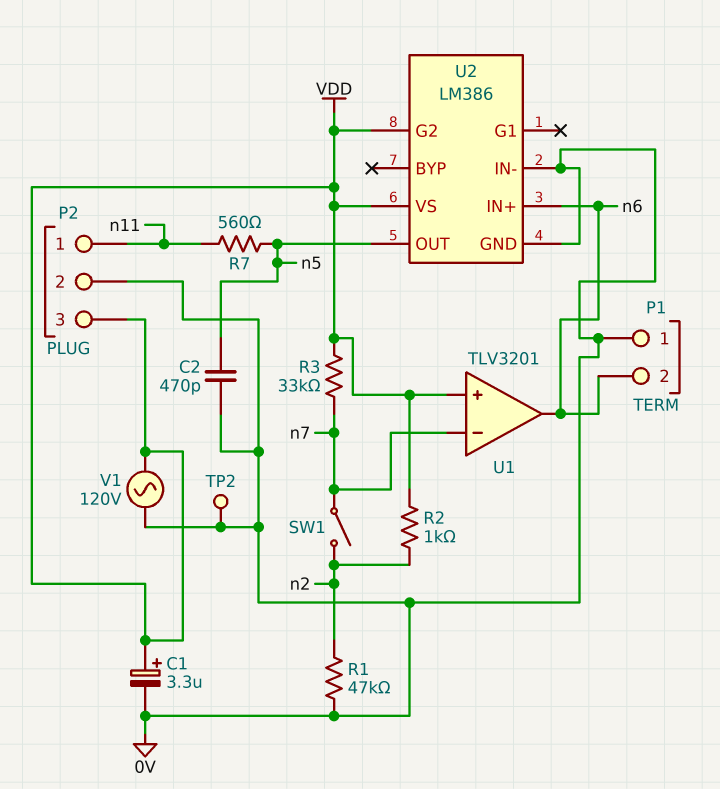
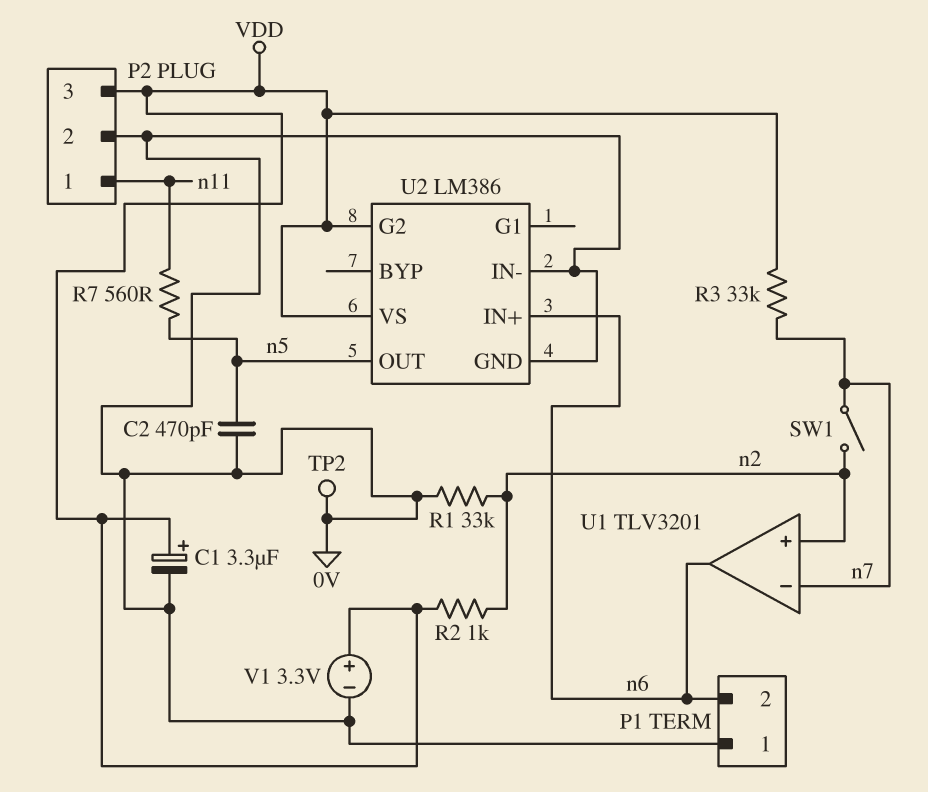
R1: 47k (0V, n2) -> 33k (0V, n2)
U1 pin in+: VDD -> n2
V1: AC 120V (0V, VDD) -> 3.3V (plus VDD, minus 0V)

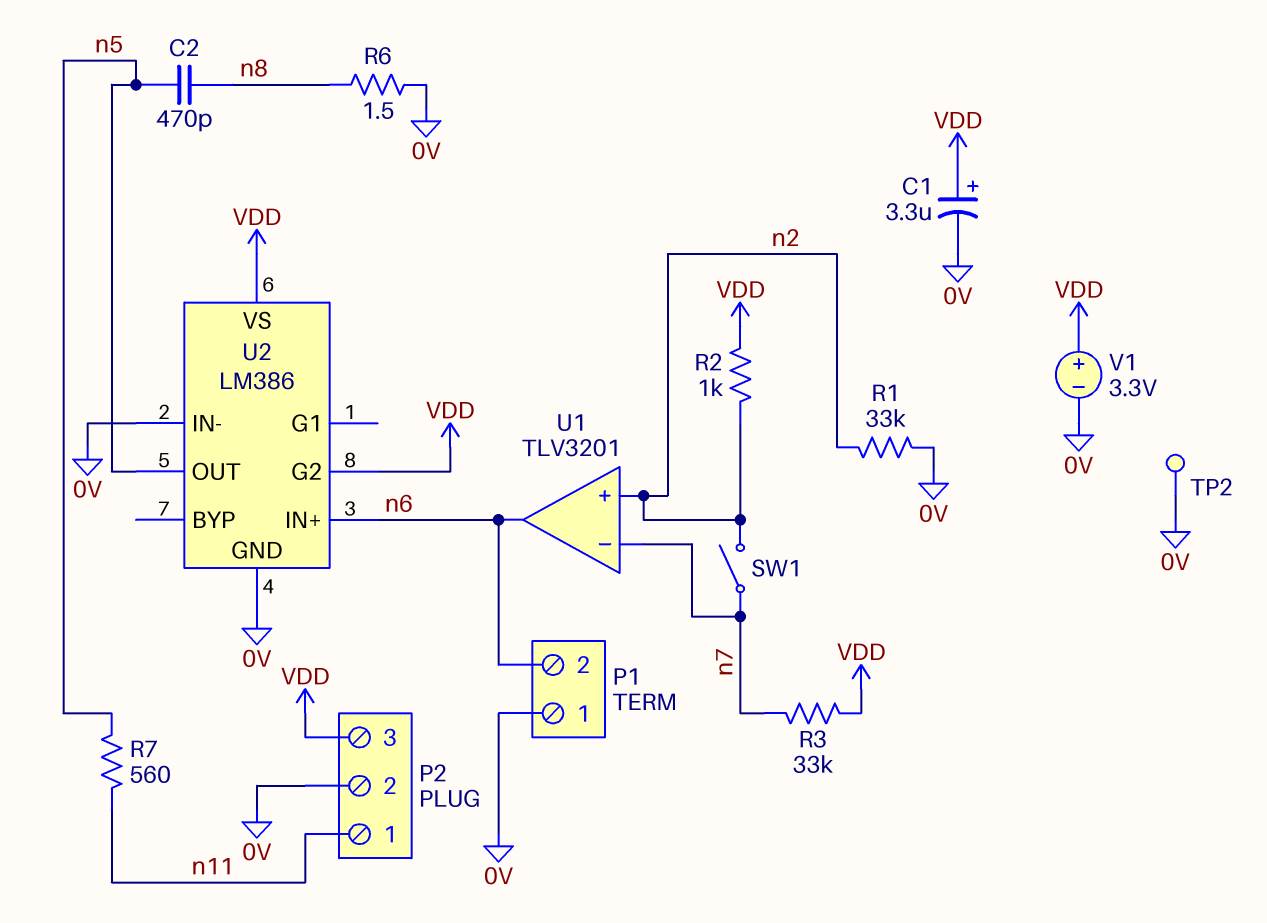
C2: 470pF (0V, n5) -> 470pF (n5, n8)
R6: none -> 1.5 (0V, n8)

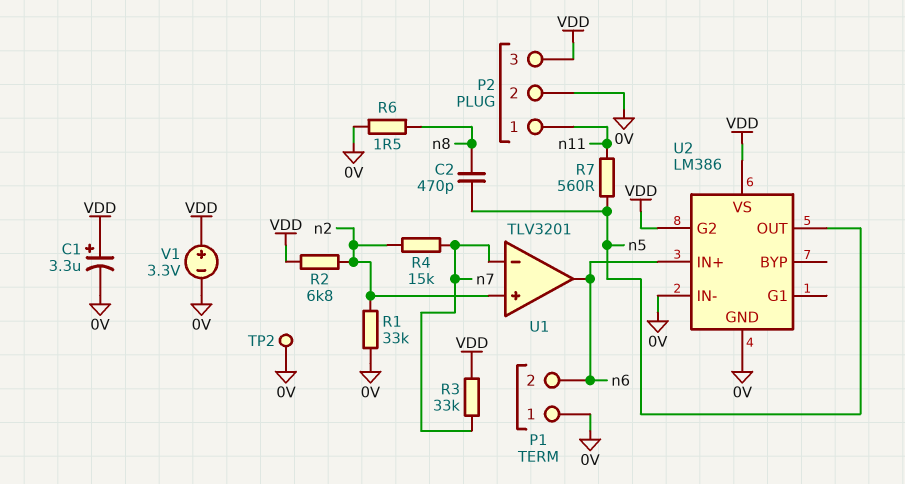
R2: 1k (VDD, n2) -> 6.8k (VDD, n2)
R4: none -> 15k (n2, n7)
SW1: switch (n2, n7) -> none

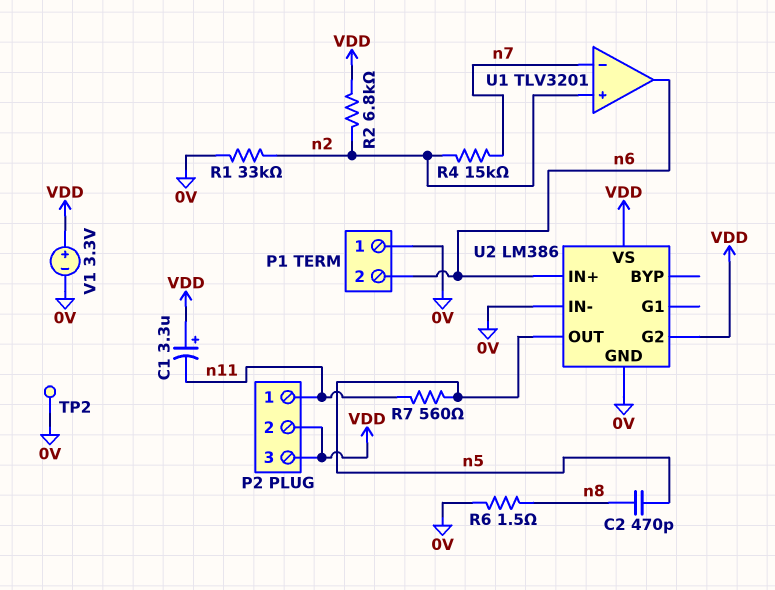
C1: 3.3uF (plus VDD, minus 0V) -> 3.3uF (plus VDD, minus n11)
P2 pin 2: 0V -> VDD
R3: 33k (VDD, n7) -> none

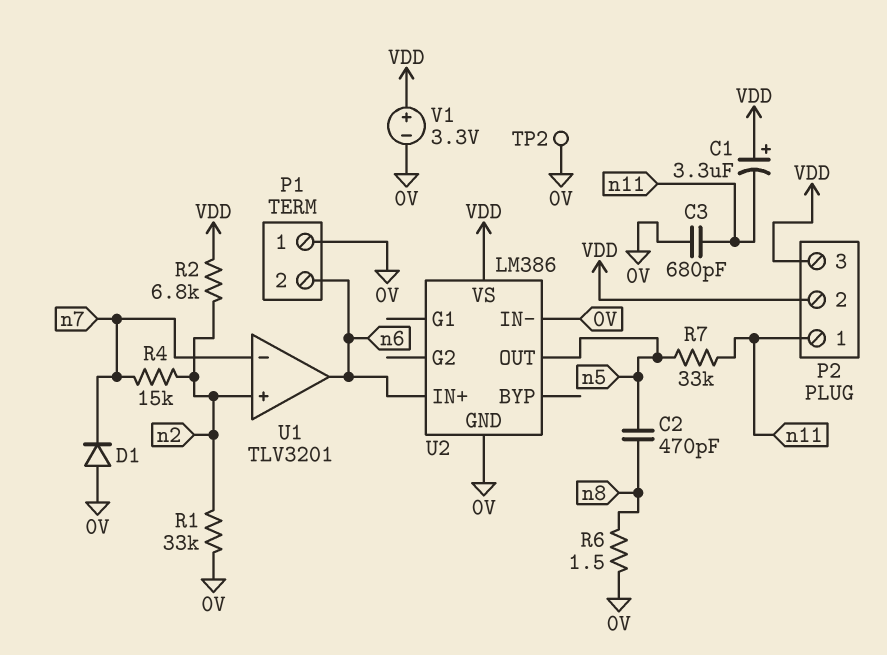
C3: none -> 680pF (0V, n11)
D1: none -> diode (A 0V, K n7)
R7: 560 (n5, n11) -> 33k (n5, n11)
U2 pin G2: VDD -> none

